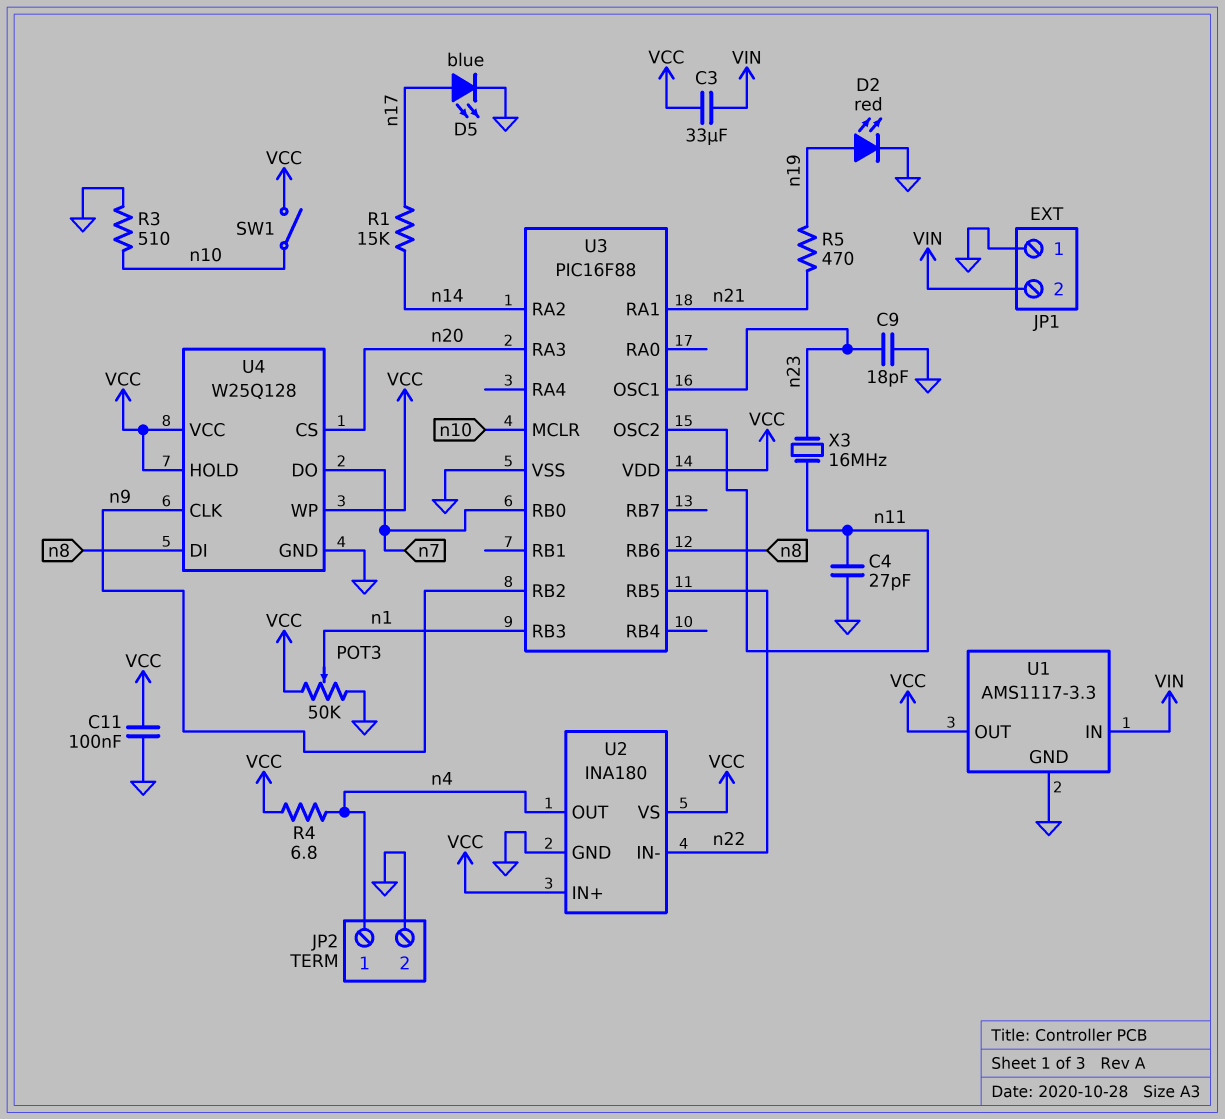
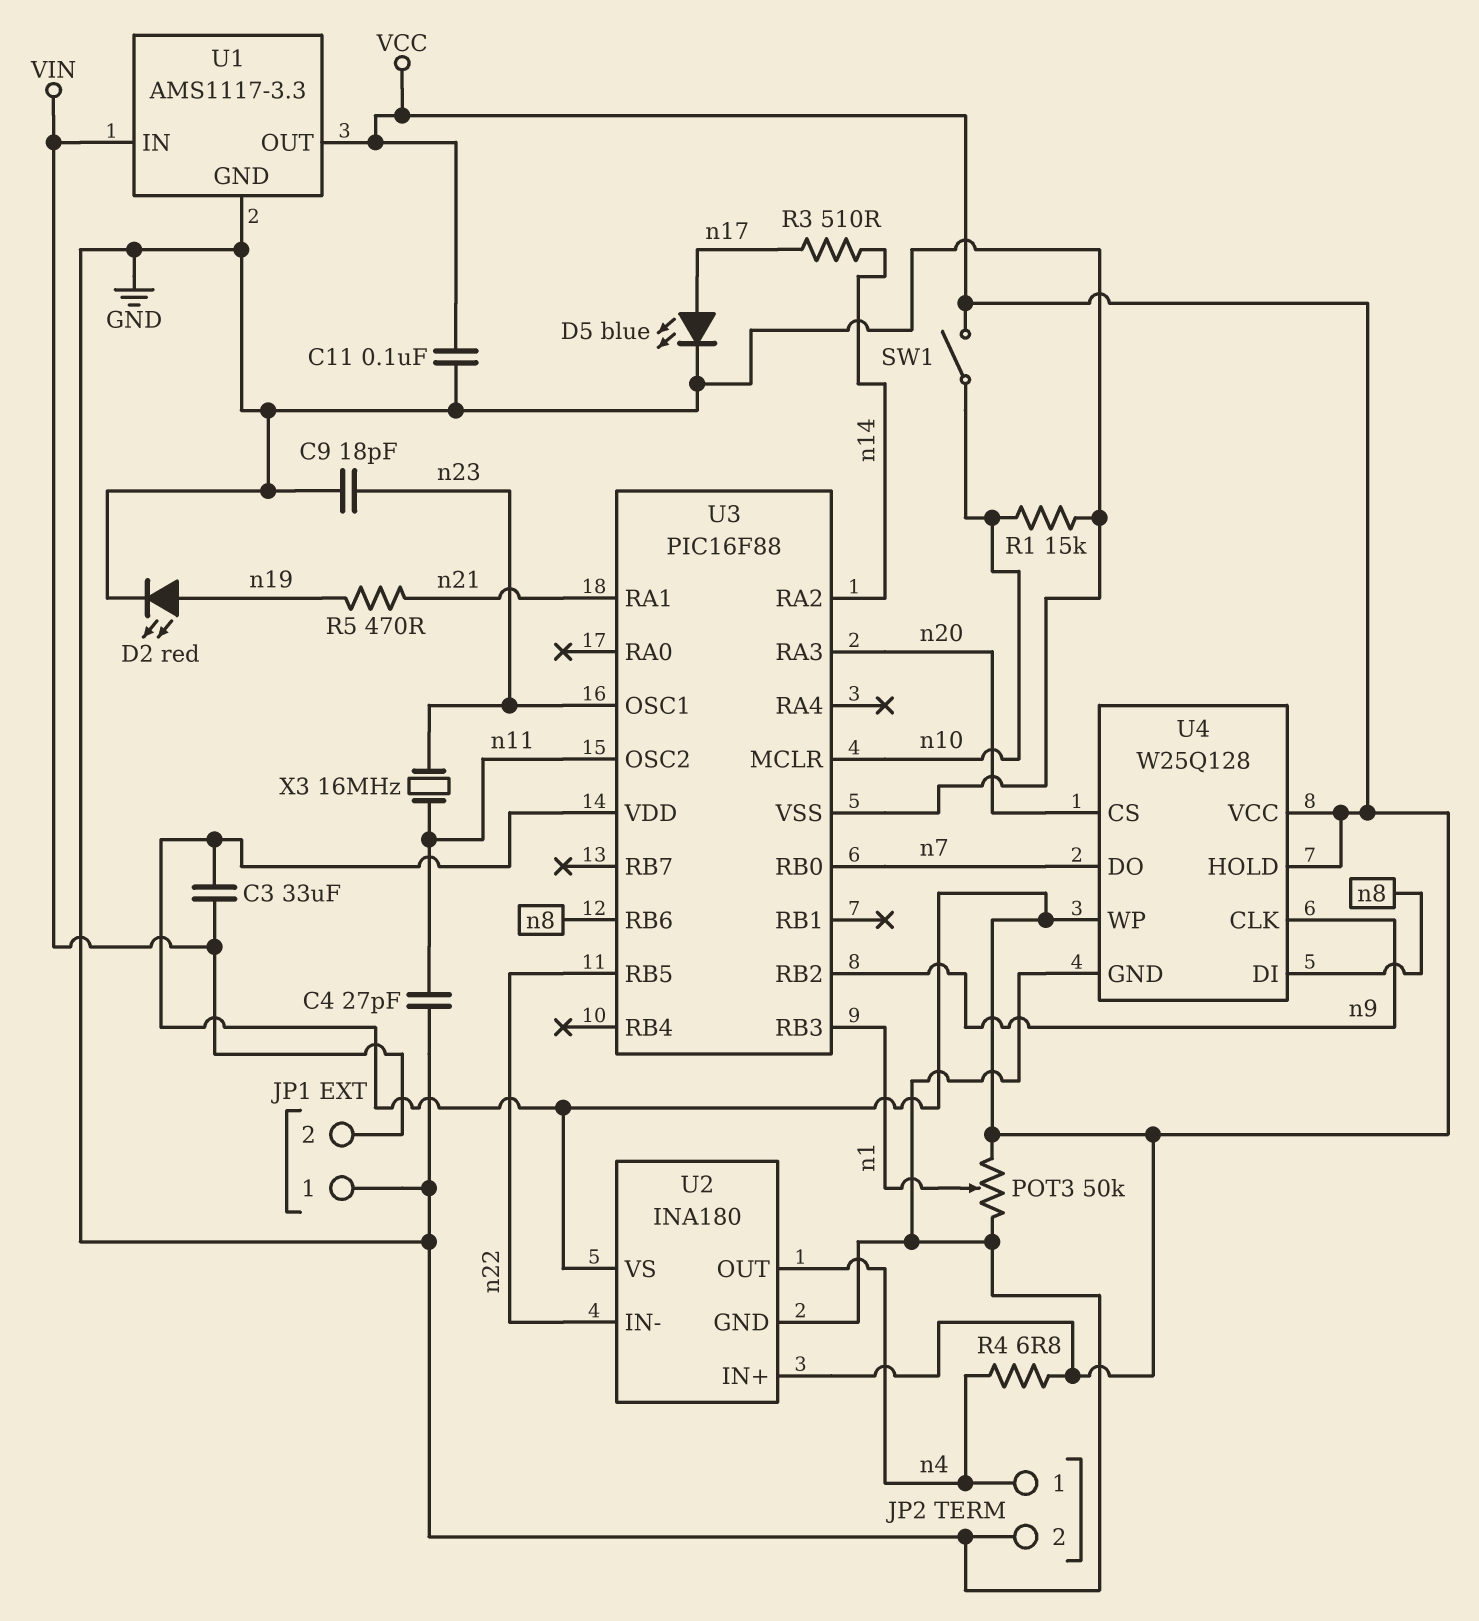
R1: 15k (n14, n17) -> 15k (GND, n10)
R3: 510 (GND, n10) -> 510 (n14, n17)

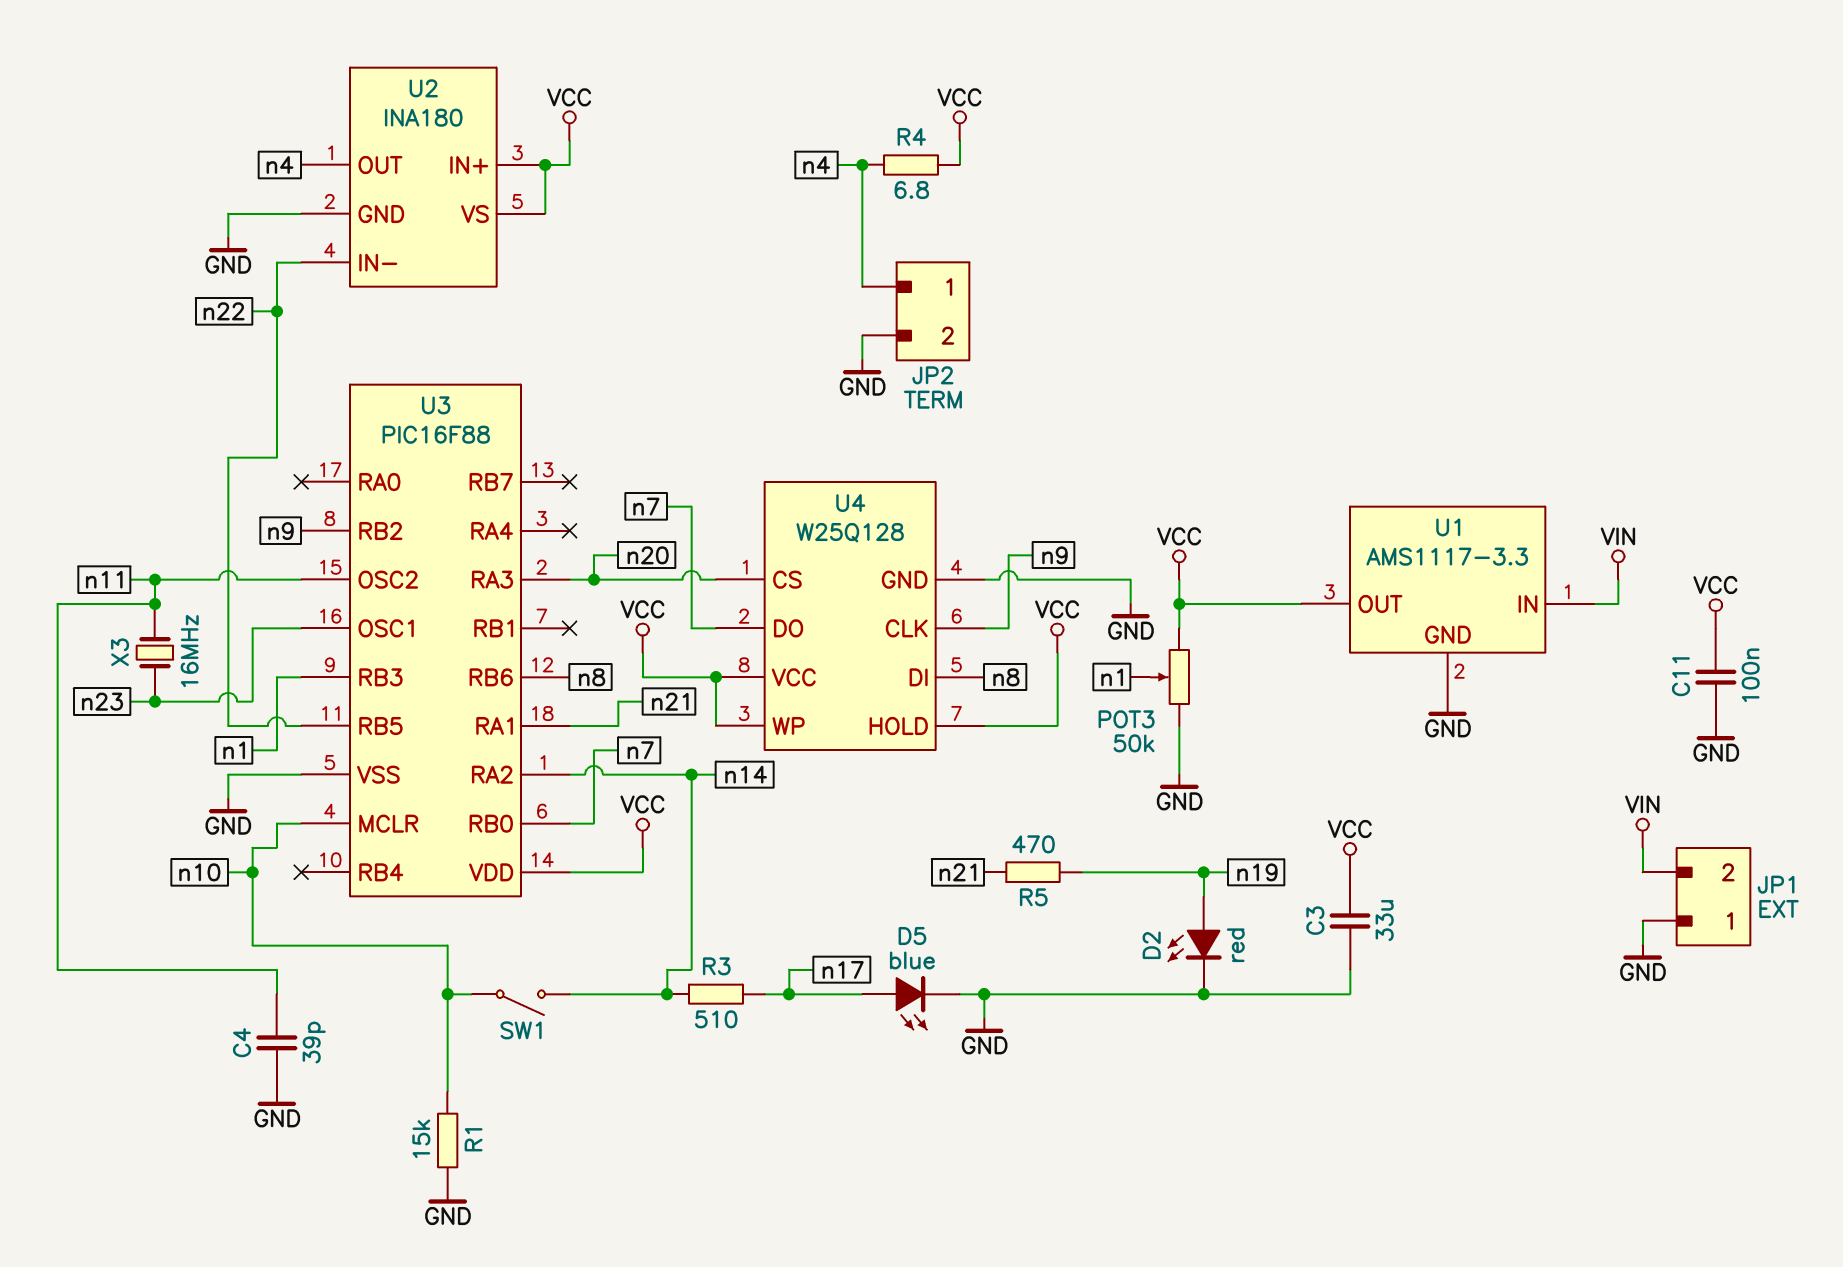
C3: 33uF (VCC, VIN) -> 33uF (GND, VCC)
C4: 27pF (GND, n11) -> 39pF (GND, n11)
C9: 18pF (GND, n23) -> none
SW1: switch (VCC, n10) -> switch (n10, n14)

